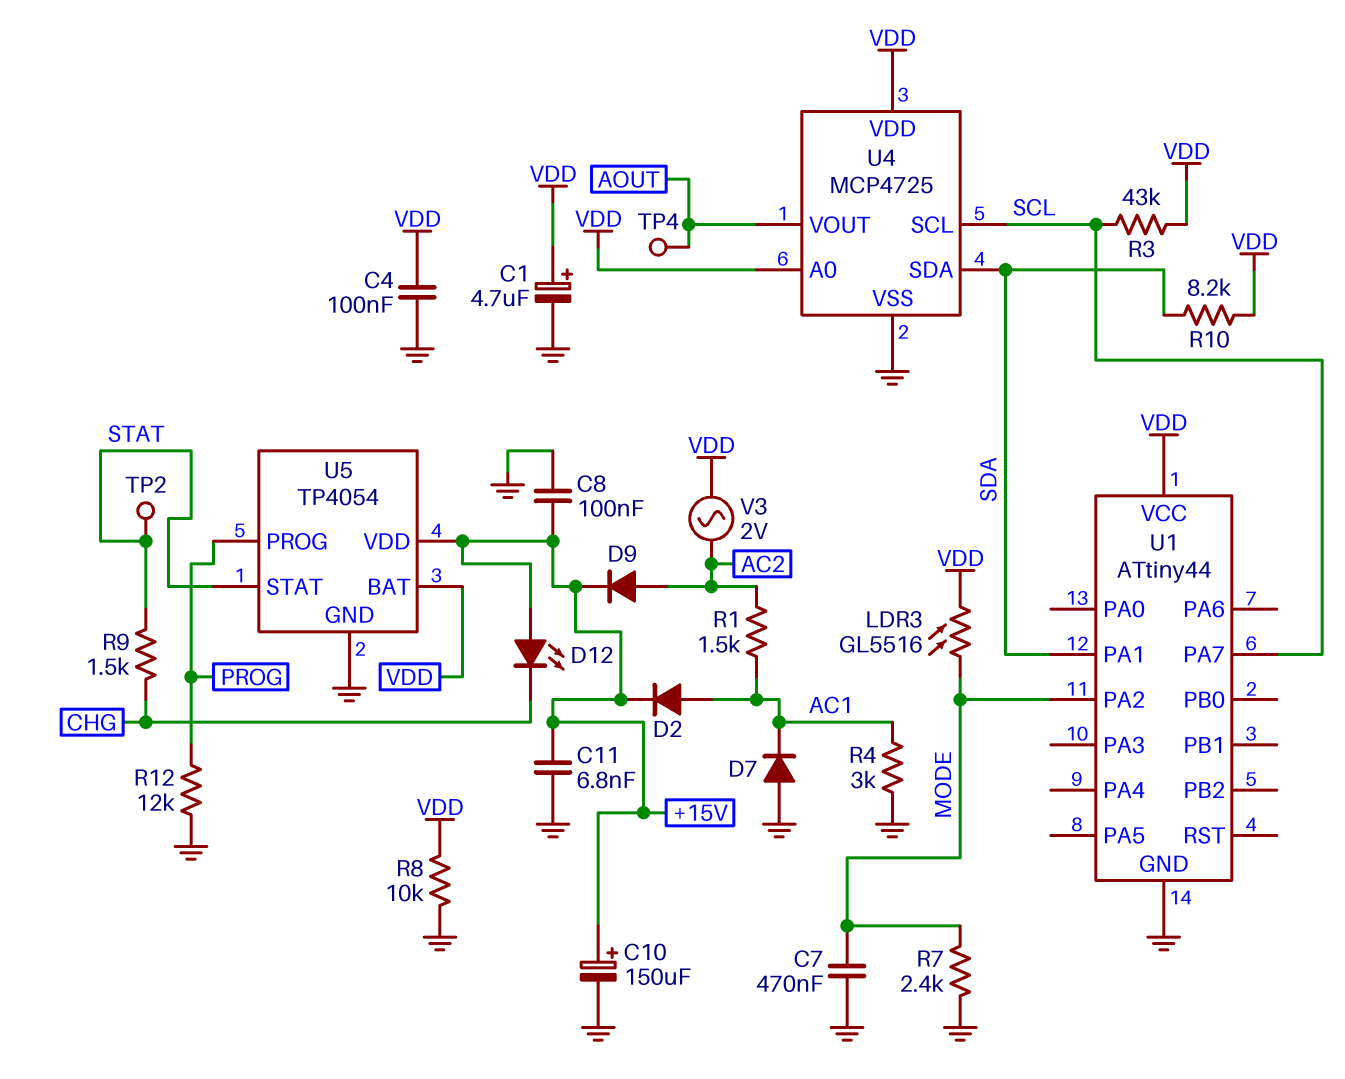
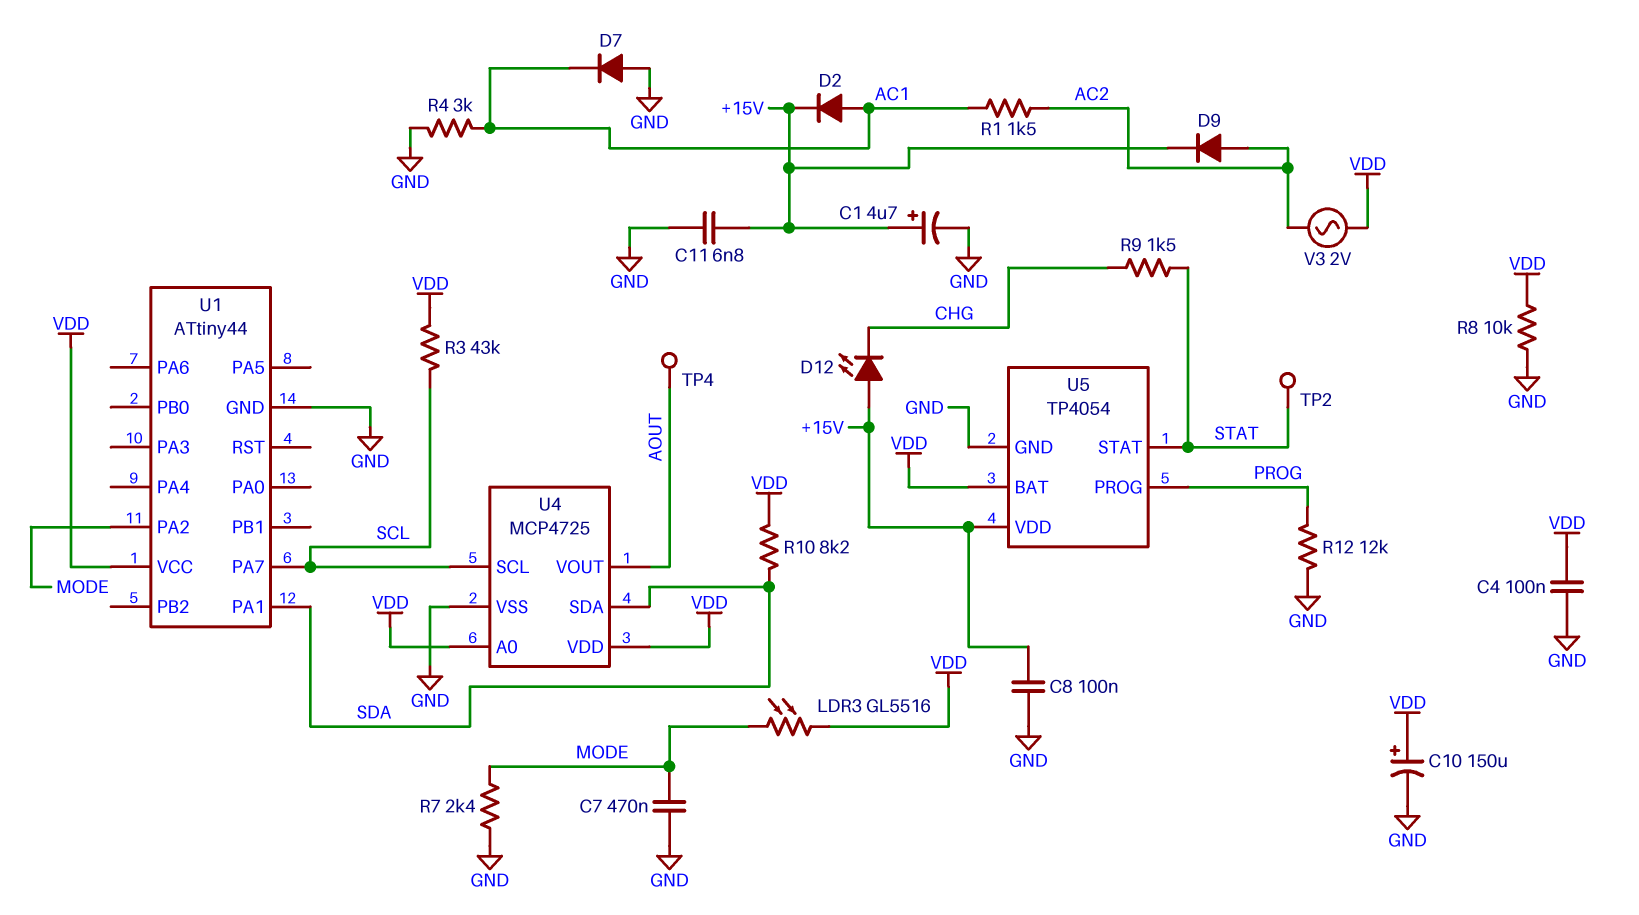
C1: 4.7uF (plus VDD, minus GND) -> 4.7uF (plus +15V, minus GND)
C10: 150uF (plus +15V, minus GND) -> 150uF (plus VDD, minus GND)

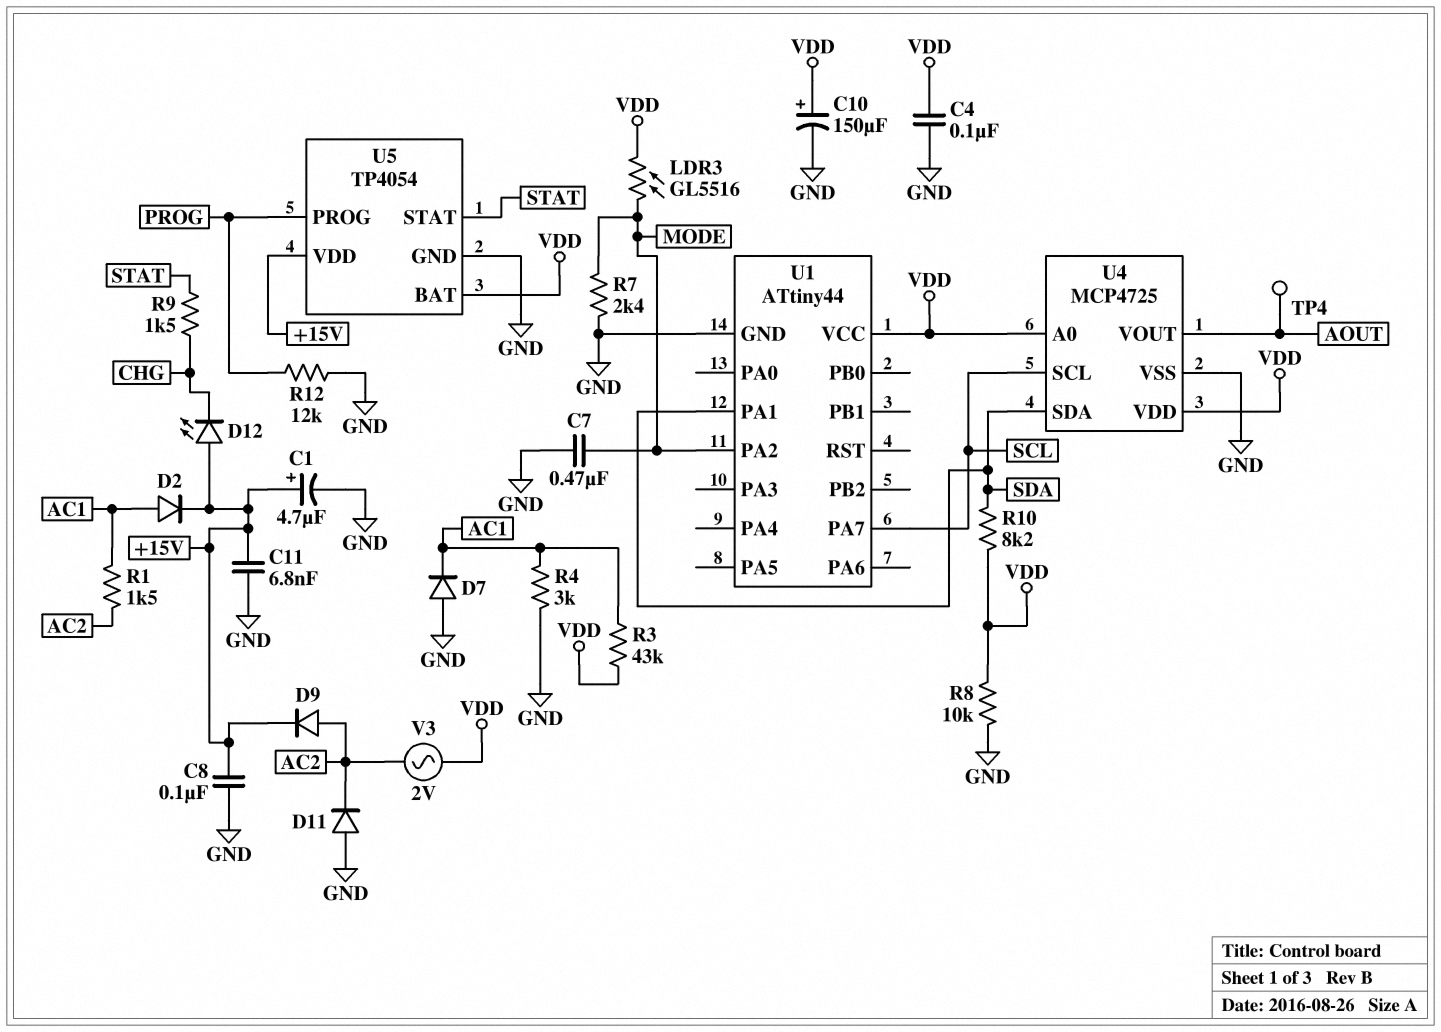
D11: none -> diode (A GND, K AC2)
R3: 43k (SCL, VDD) -> 43k (AC1, VDD)
TP2: test point (STAT) -> none

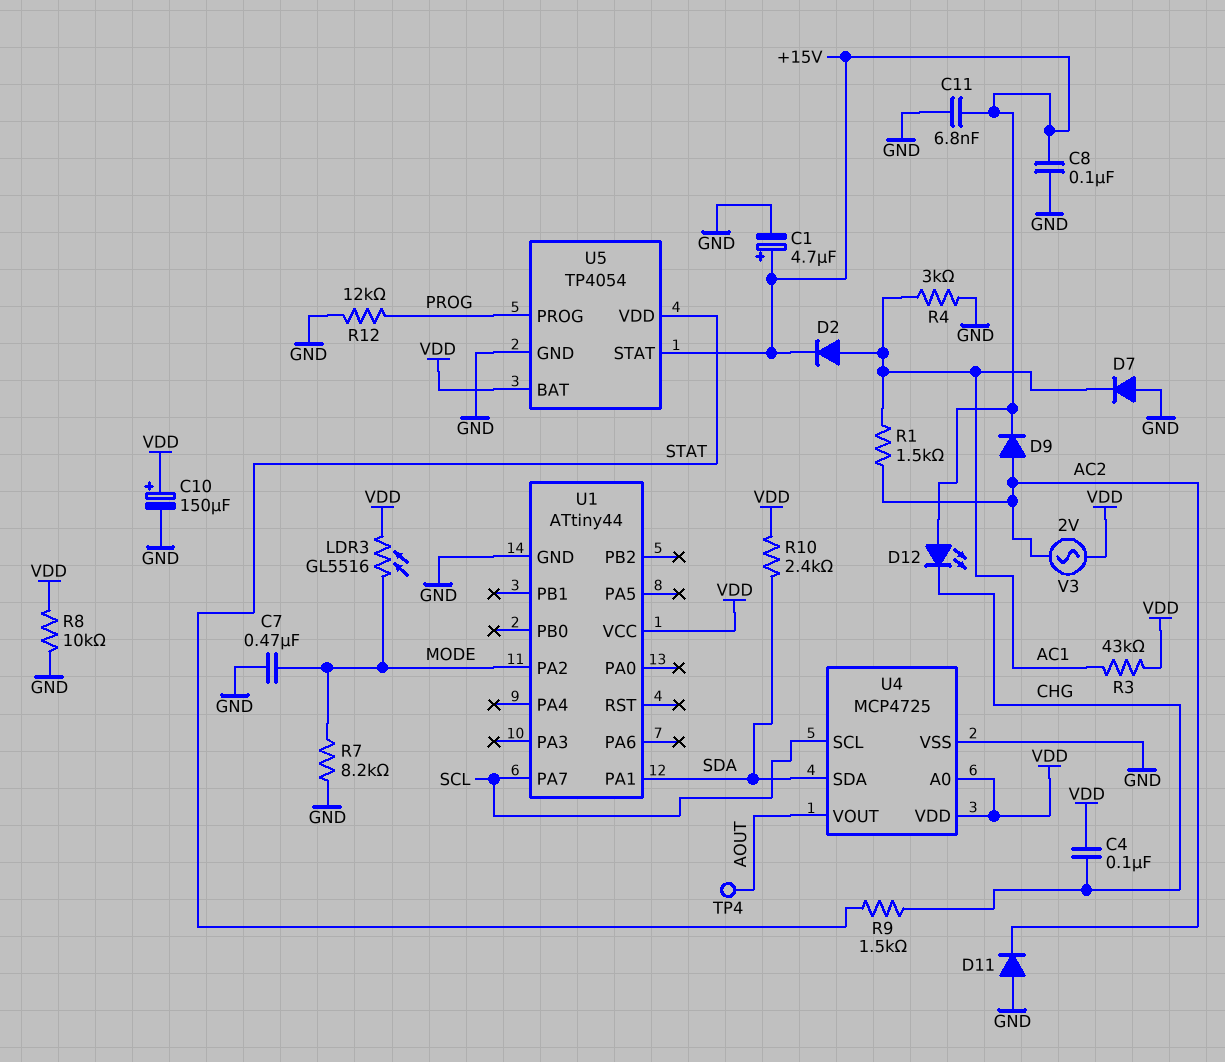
C4: 100nF (GND, VDD) -> 100nF (CHG, VDD)
R7: 2.4k (GND, MODE) -> 8.2k (GND, MODE)
R10: 8.2k (SDA, VDD) -> 2.4k (SDA, VDD)
U5 pin STAT: STAT -> +15V
U5 pin VDD: +15V -> STAT

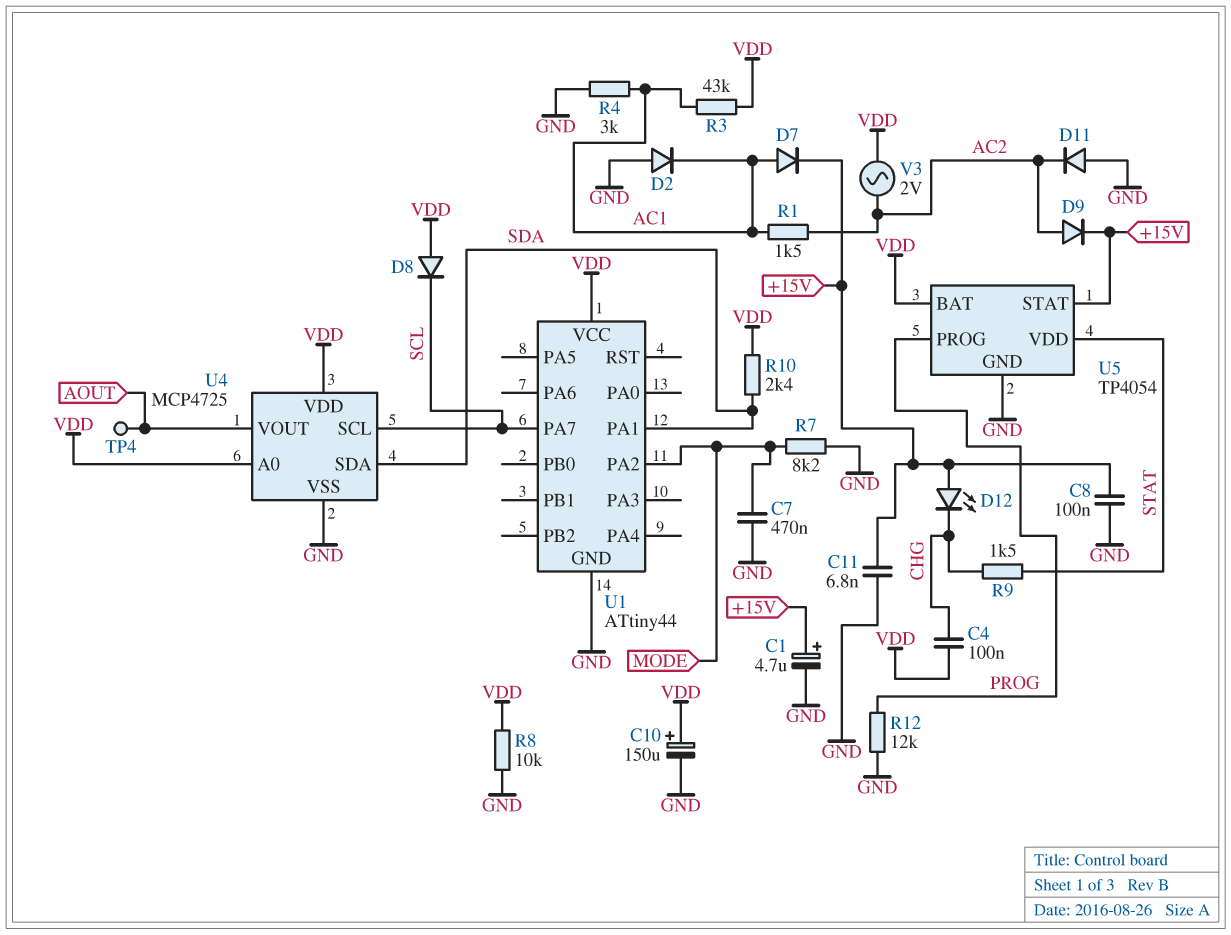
D2: diode (A AC1, K +15V) -> diode (A GND, K AC1)
D7: diode (A GND, K AC1) -> diode (A AC1, K +15V)
D8: none -> diode (A VDD, K SCL)
LDR3: GL5516 (MODE, VDD) -> none

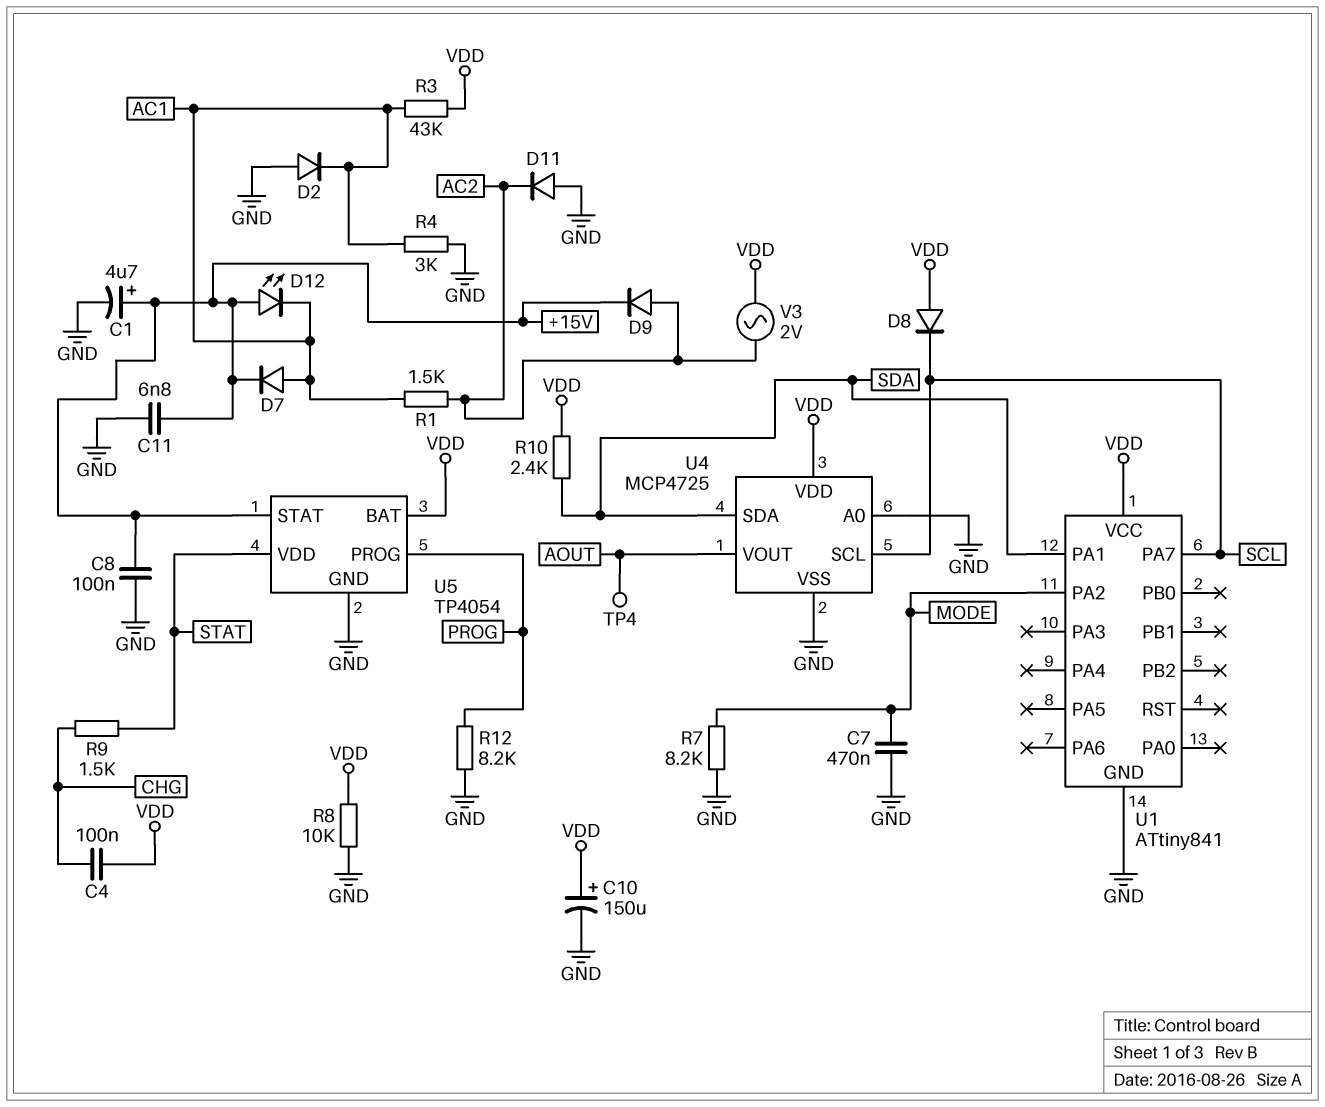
D12: LED (A +15V, K CHG) -> LED (A +15V, K AC1)
R12: 12k (GND, PROG) -> 8.2k (GND, PROG)
U1: ATtiny44 -> ATtiny841
U4 pin A0: VDD -> GND

